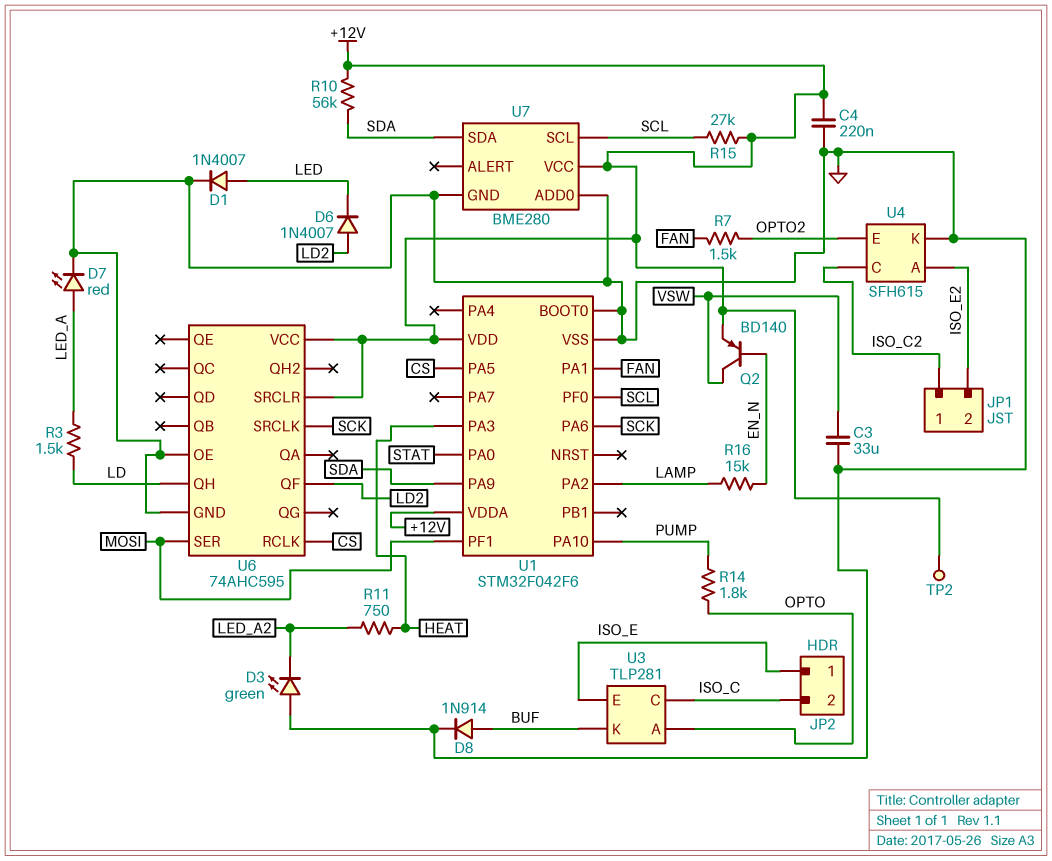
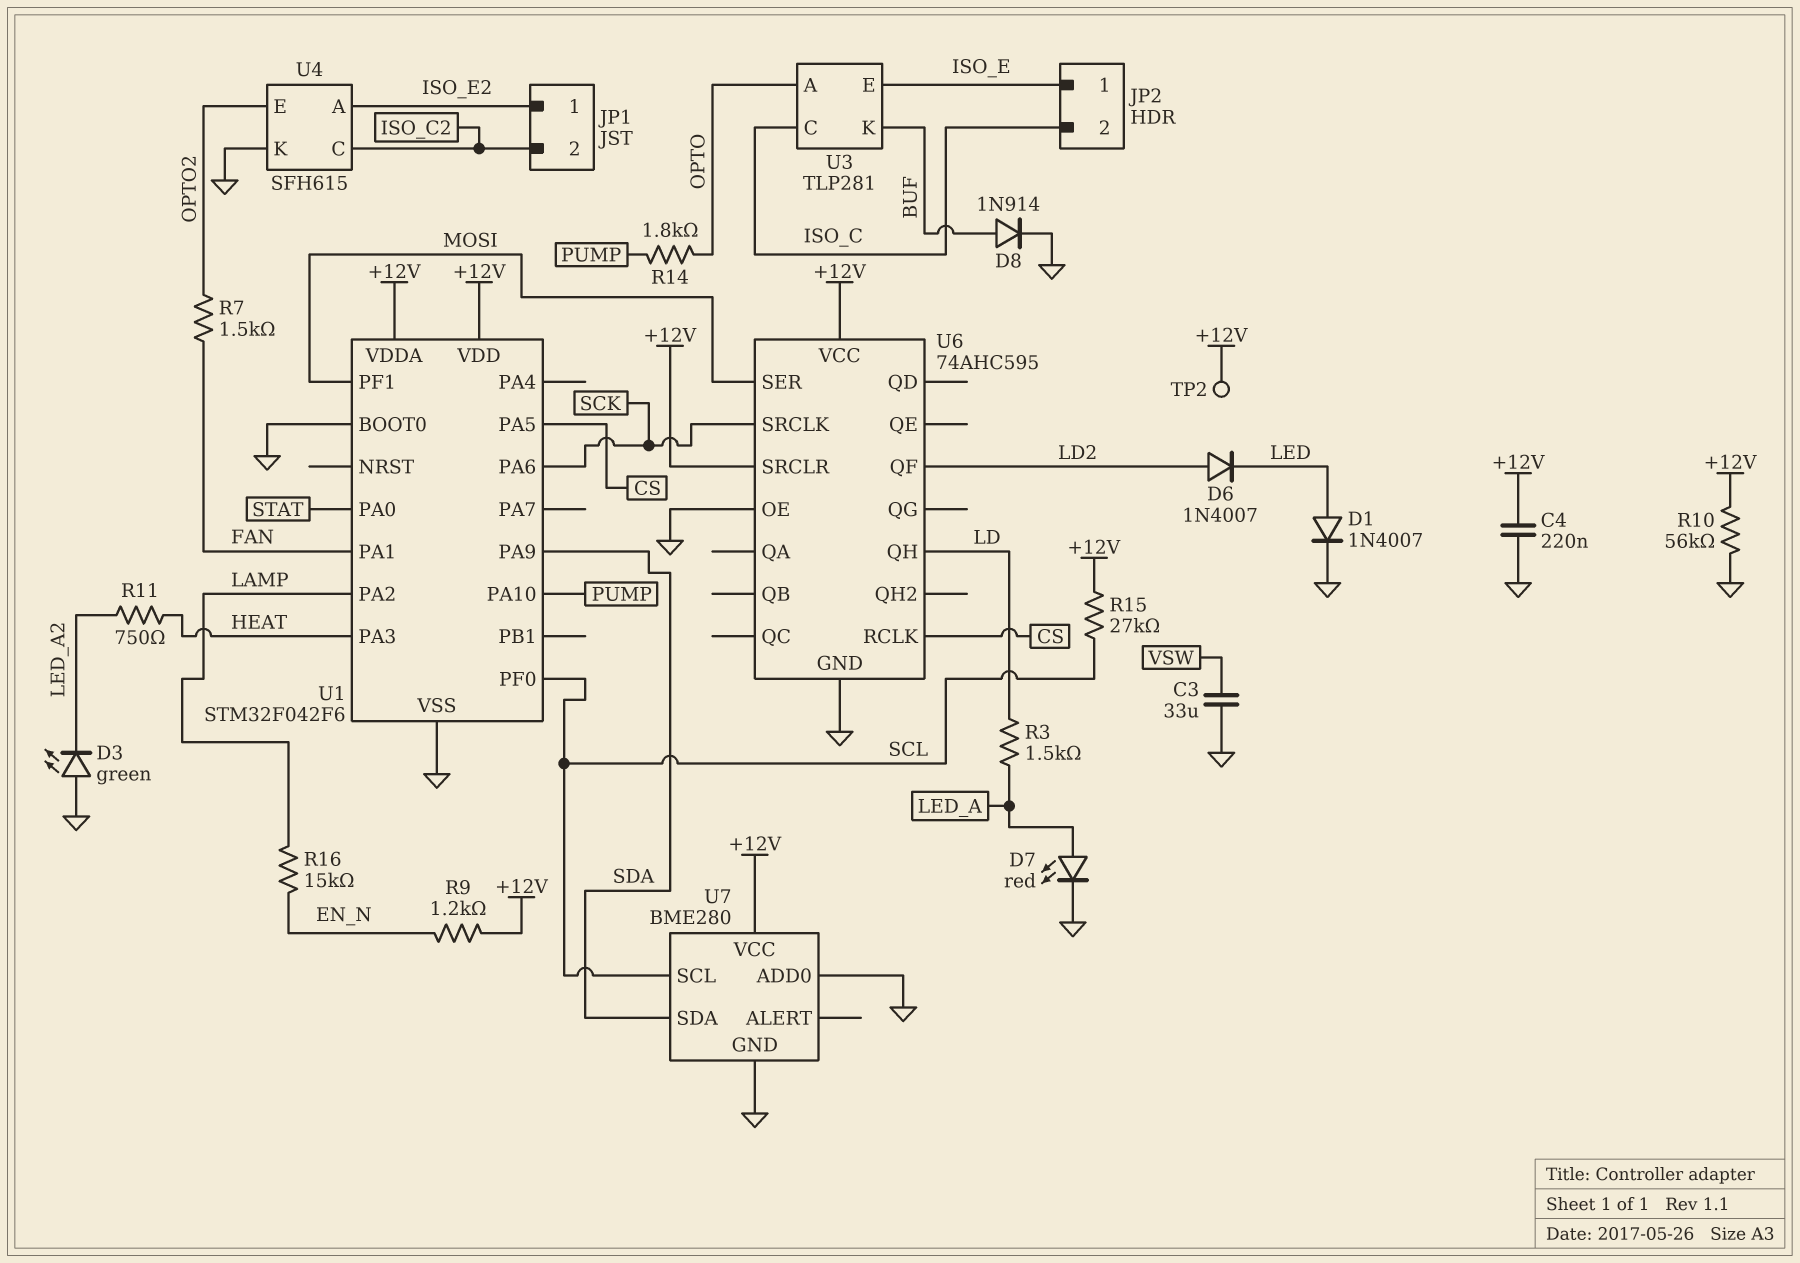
JP1 pin 1: ISO_C2 -> ISO_E2
JP1 pin 2: ISO_E2 -> ISO_C2
Q2: PNP BD140 (B EN_N, C VSW, E +12V) -> none
R9: none -> 1.2k (+12V, EN_N)
R10: 56k (+12V, SDA) -> 56k (+12V, GND)

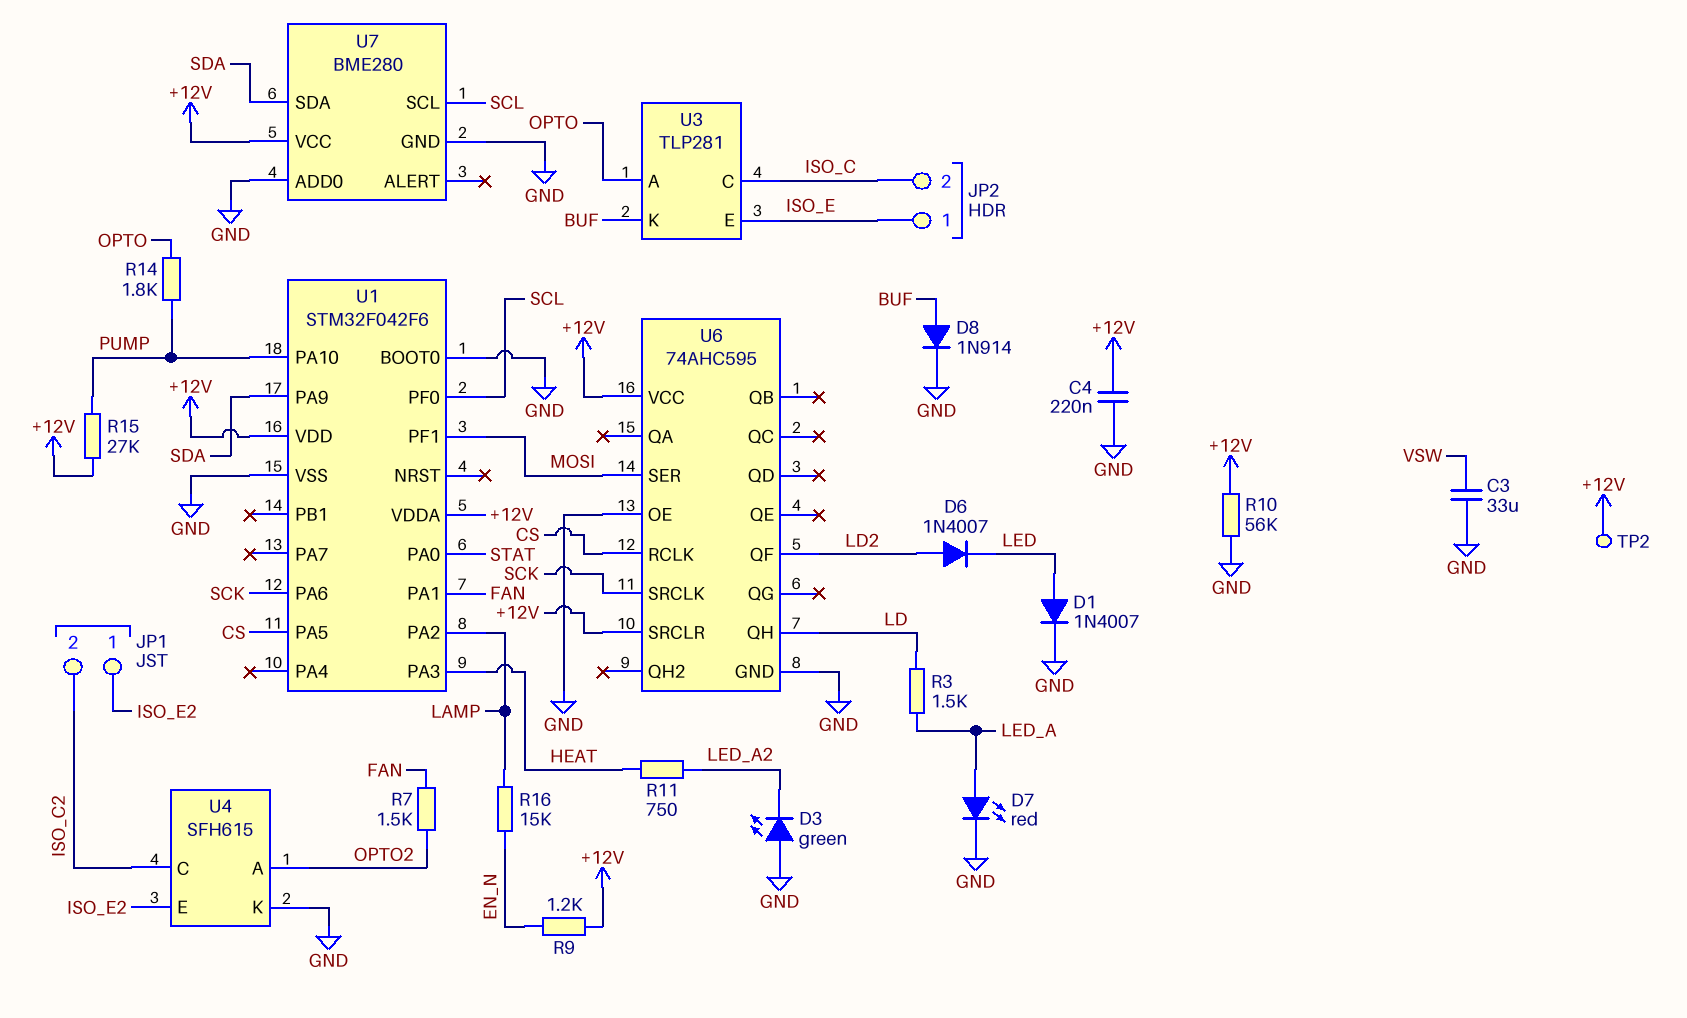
R15: 27k (+12V, SCL) -> 27k (+12V, PUMP)
U4 pin A: ISO_E2 -> OPTO2
U4 pin E: OPTO2 -> ISO_E2

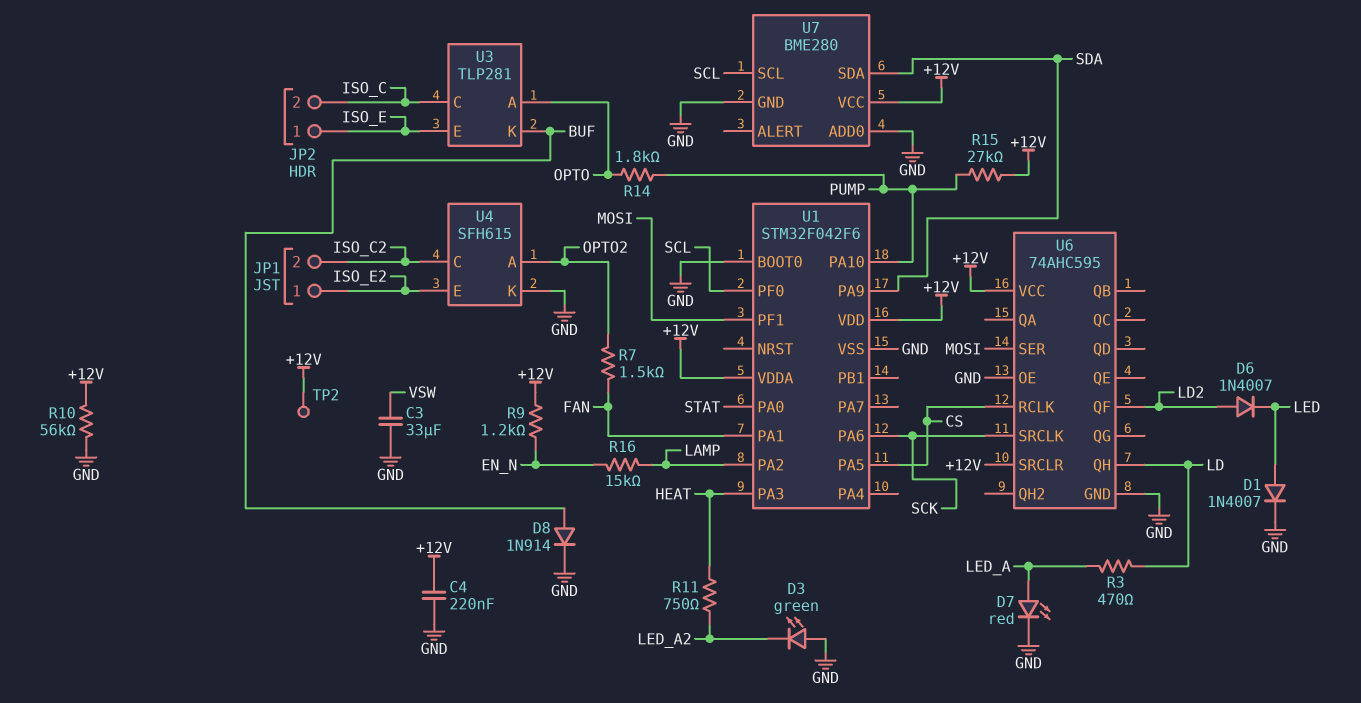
R3: 1.5k (LD, LED_A) -> 470 (LD, LED_A)

